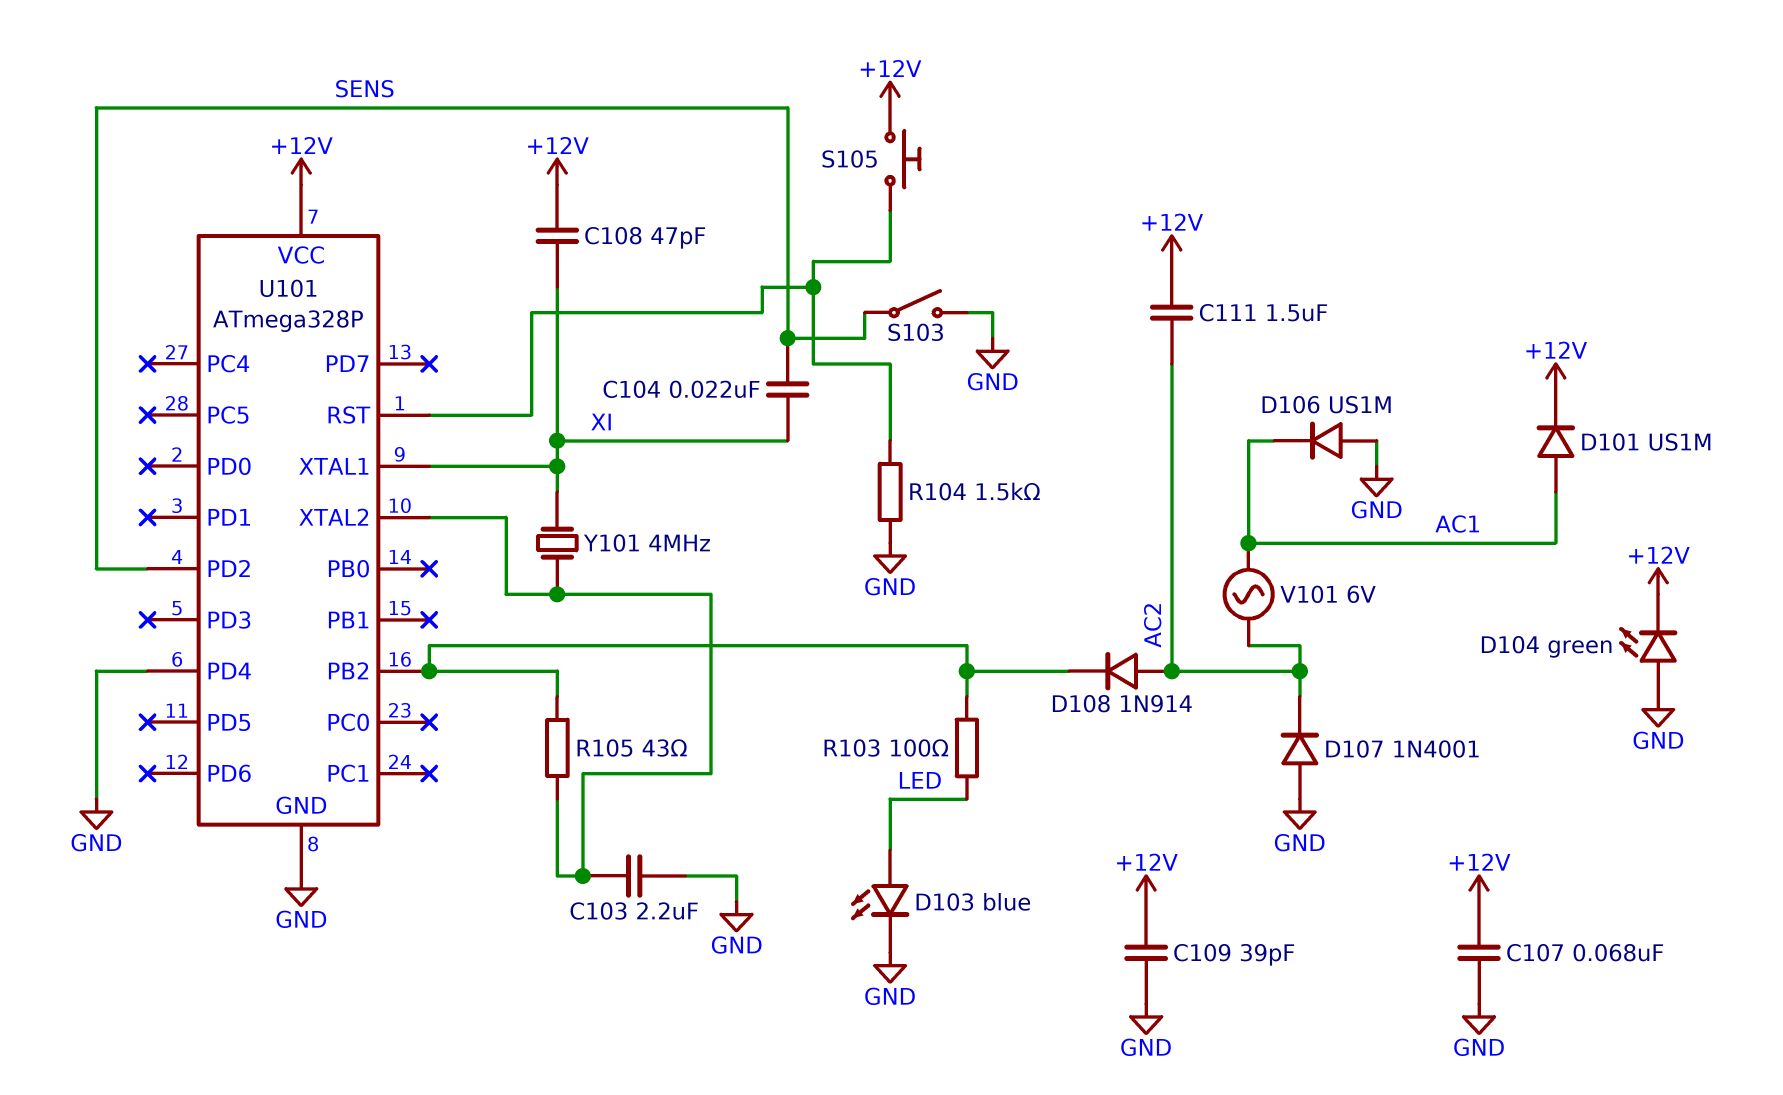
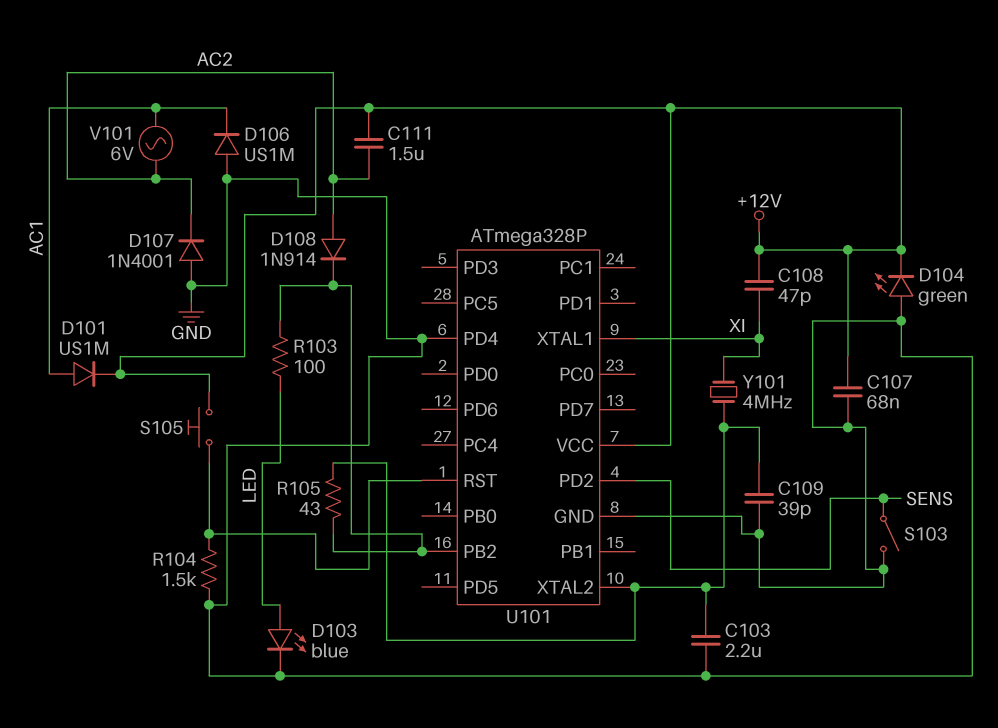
C104: 22nF (SENS, XI) -> none
C109: 39pF (+12V, GND) -> 39pF (GND, U101/XTAL2)

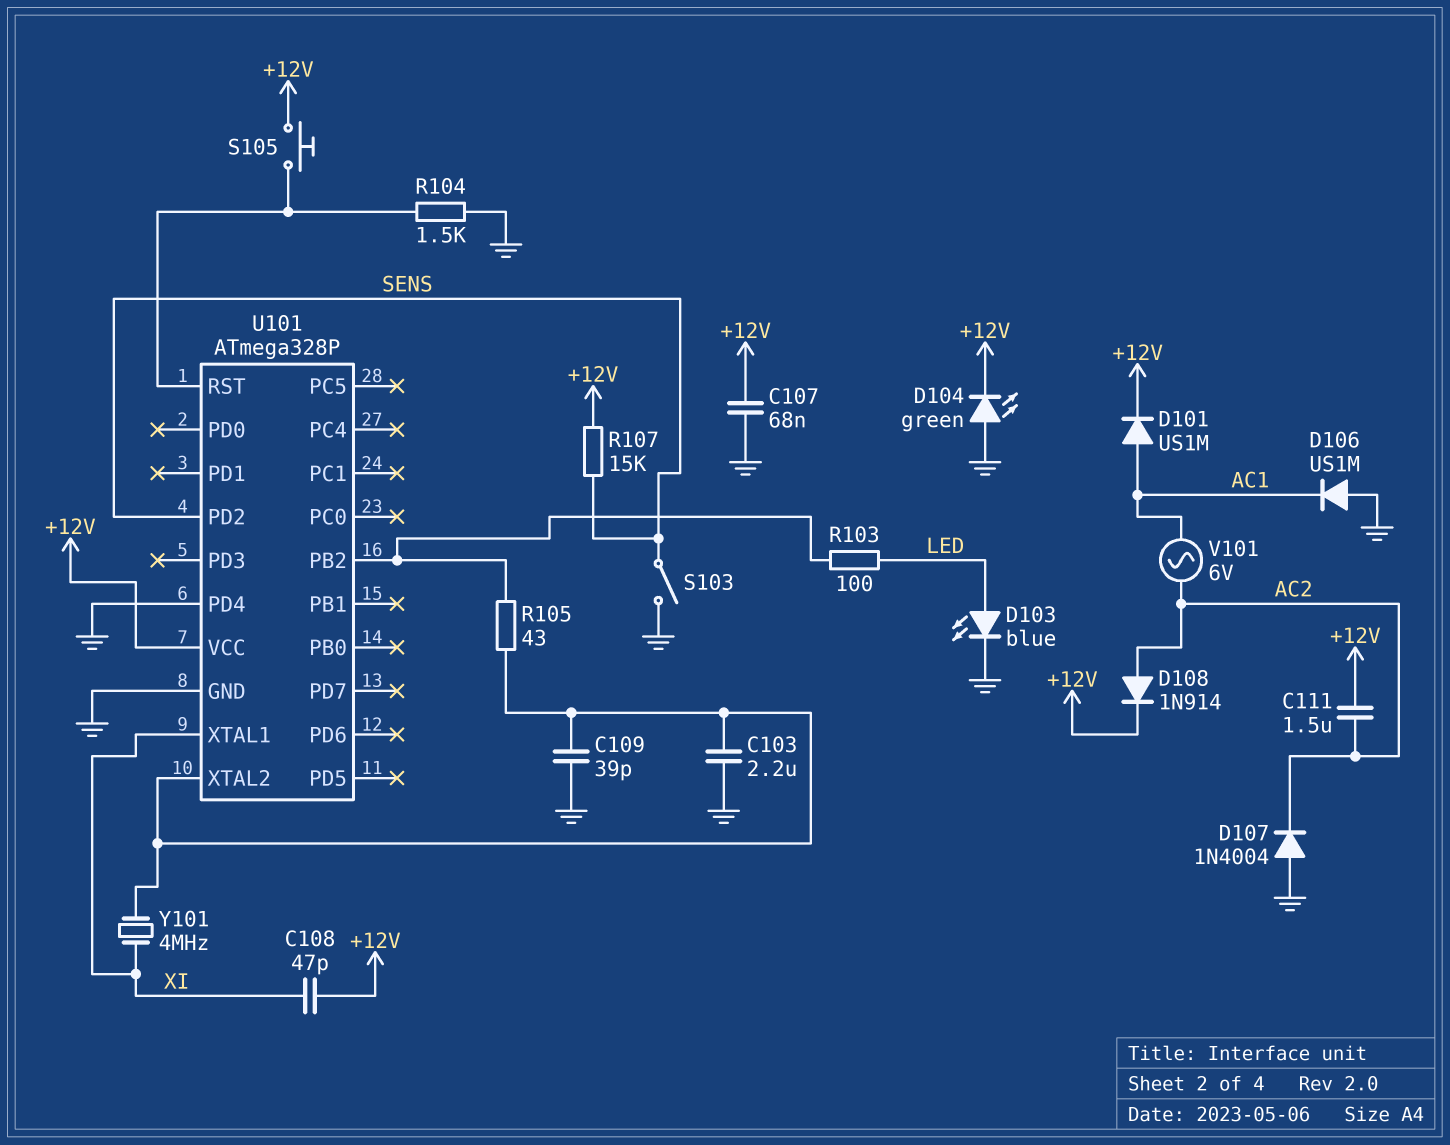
D107: diode 1N4001 (A GND, K AC2) -> diode 1N4004 (A GND, K AC2)
D108: diode 1N914 (A AC2, K U101/PB2) -> diode 1N914 (A AC2, K +12V)
R107: none -> 15k (+12V, SENS)

